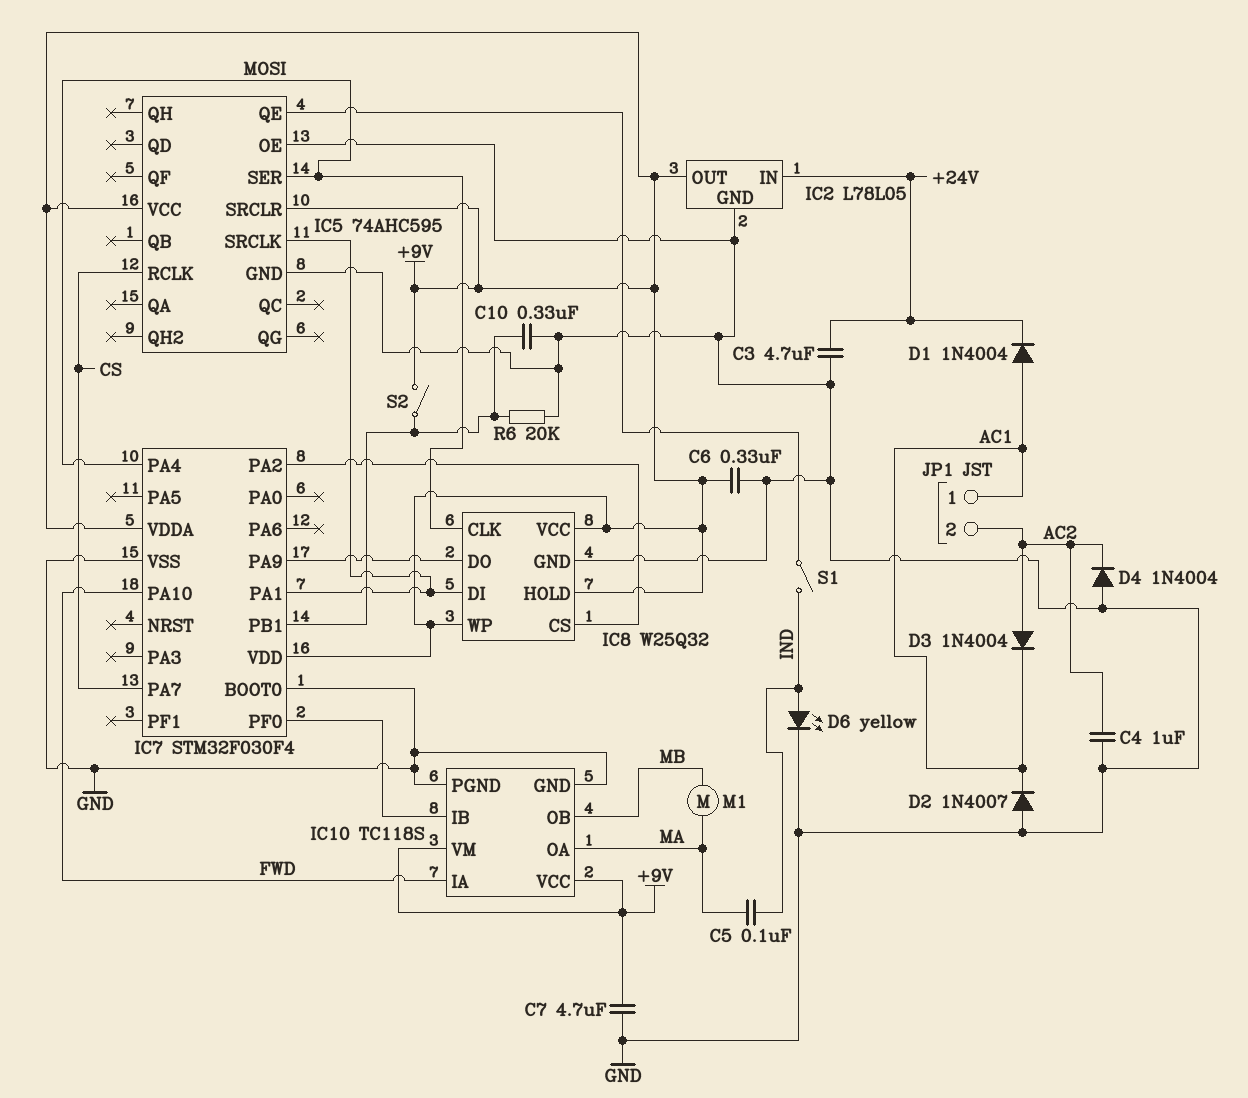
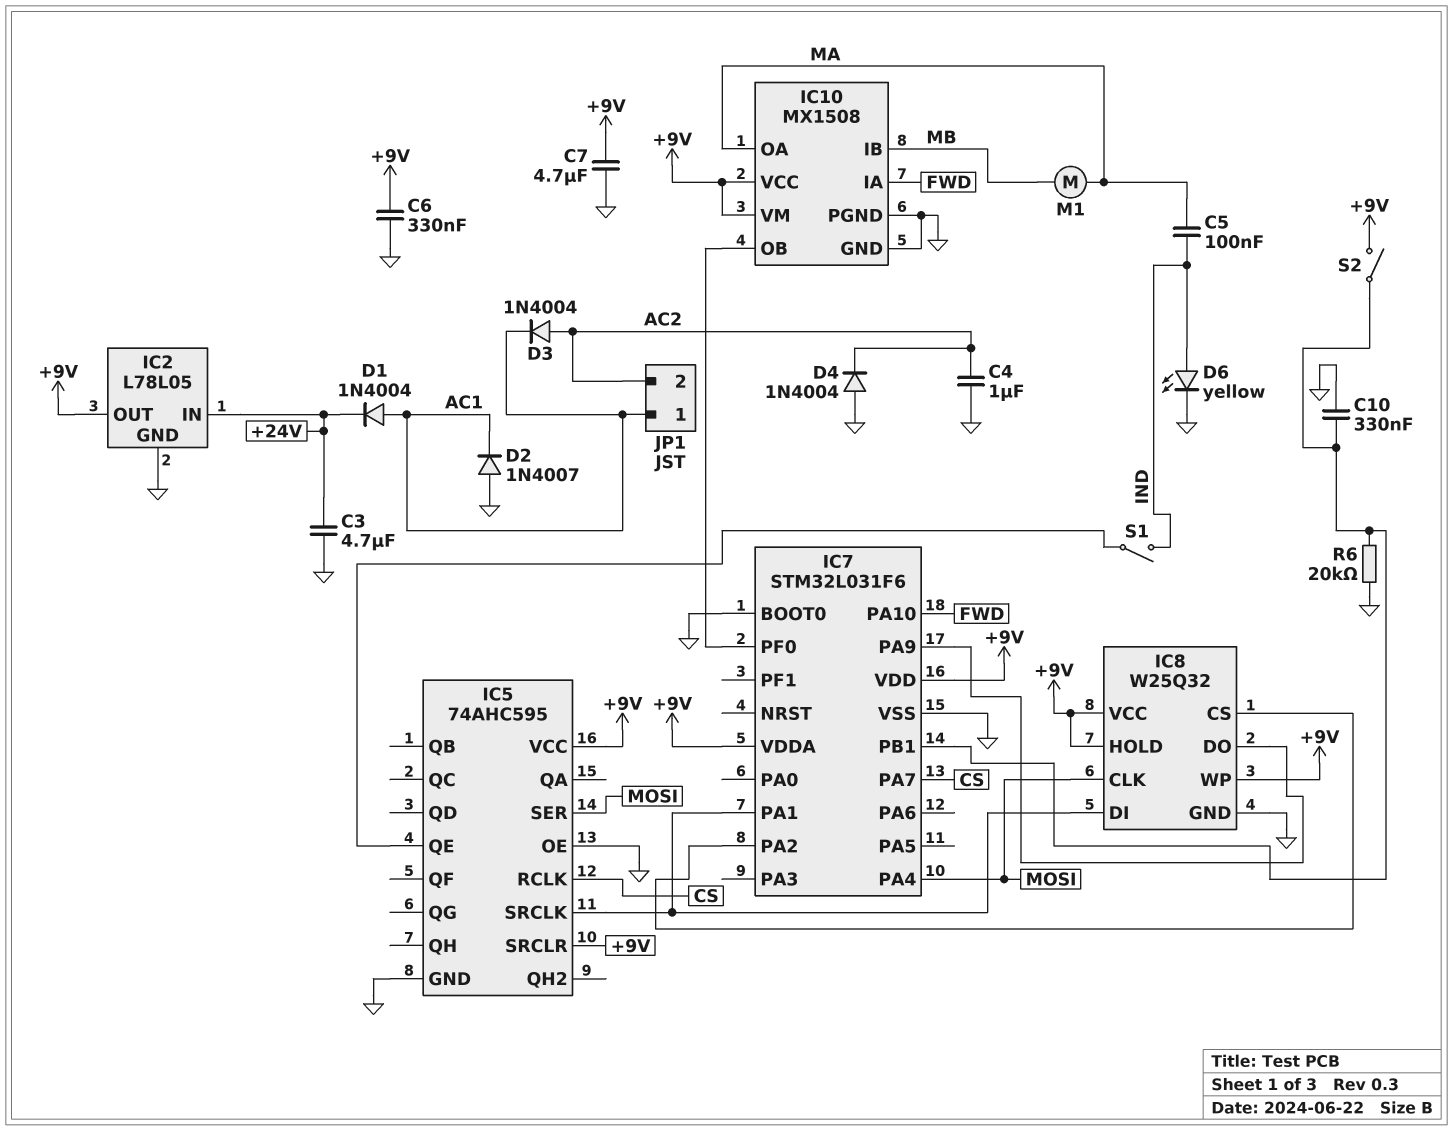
IC7: STM32F030F4 -> STM32L031F6
IC10: TC118S -> MX1508
IC10 pin IB: IC7/PF0 -> MB
IC10 pin OB: MB -> IC7/PF0

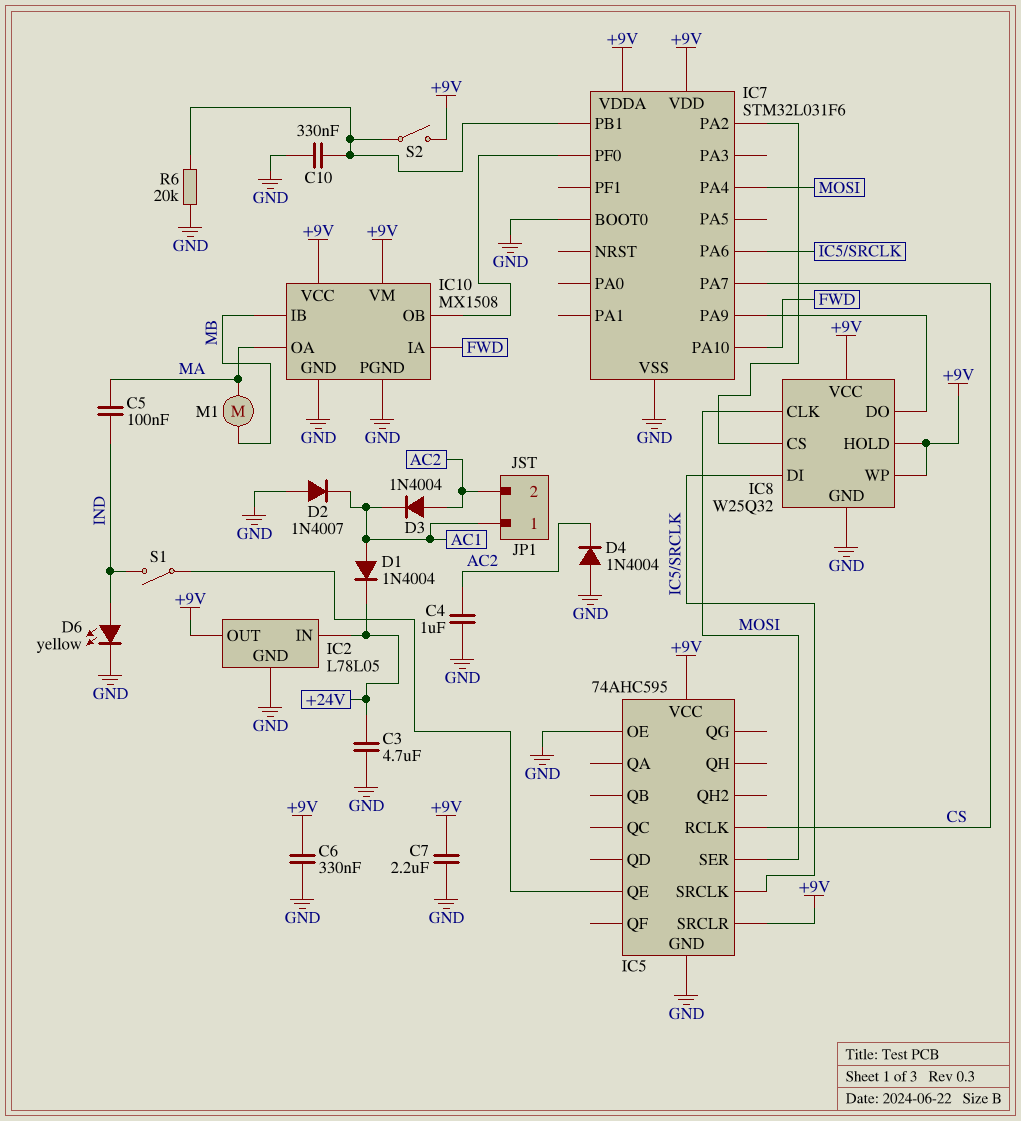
C7: 4.7uF (+9V, GND) -> 2.2uF (+9V, GND)
IC7 pin PA1: IC5/SRCLK -> none
IC7 pin PA6: none -> IC5/SRCLK

